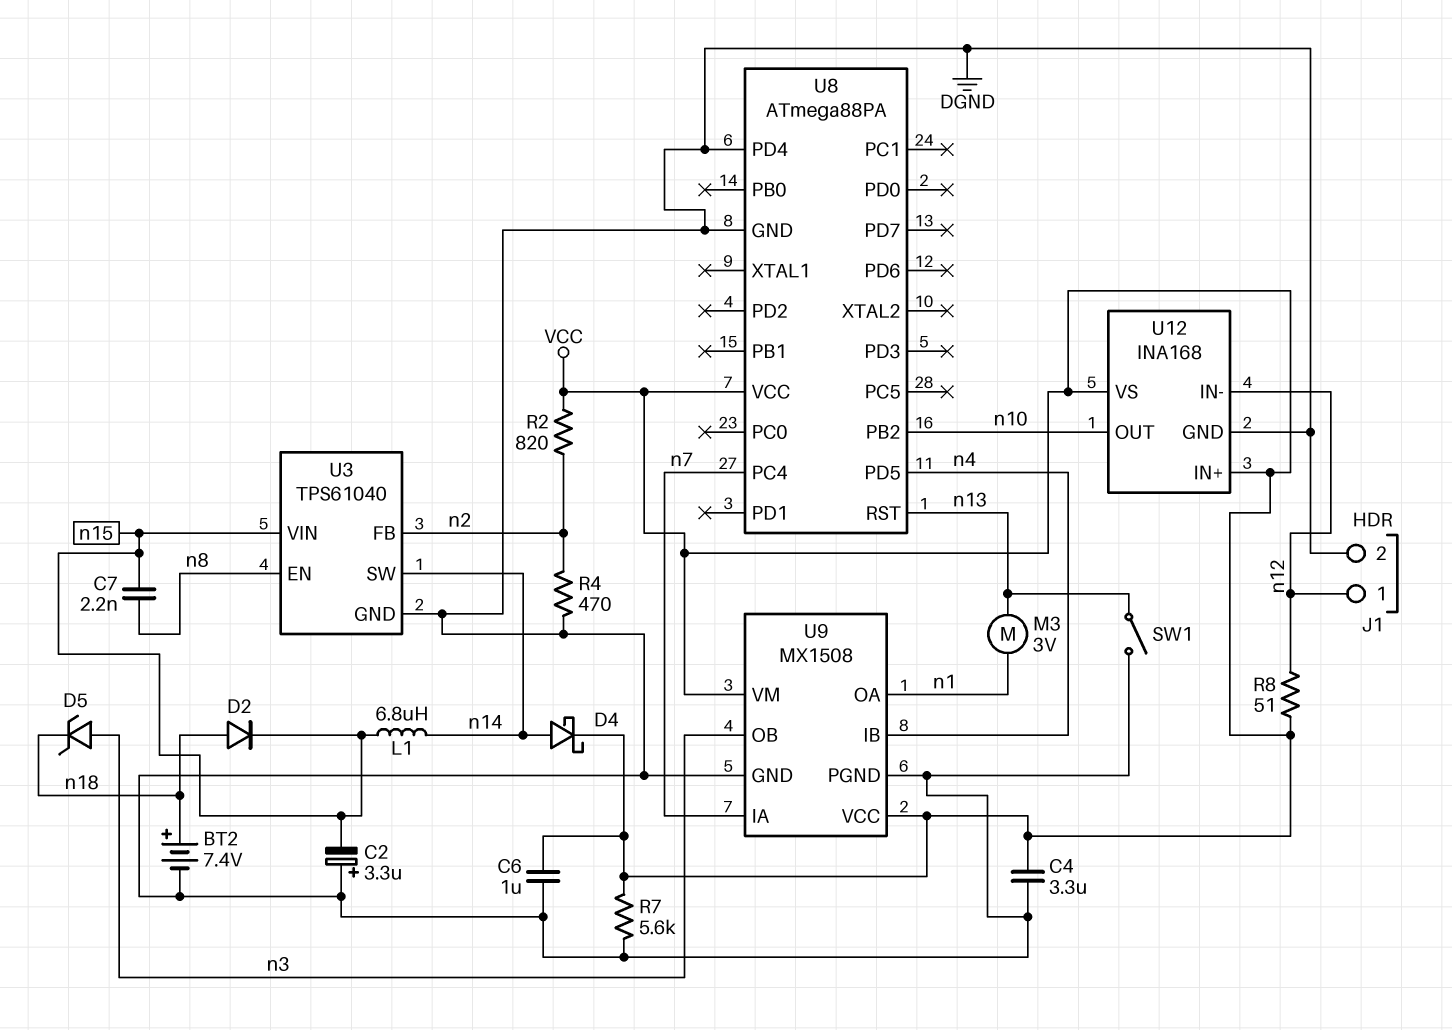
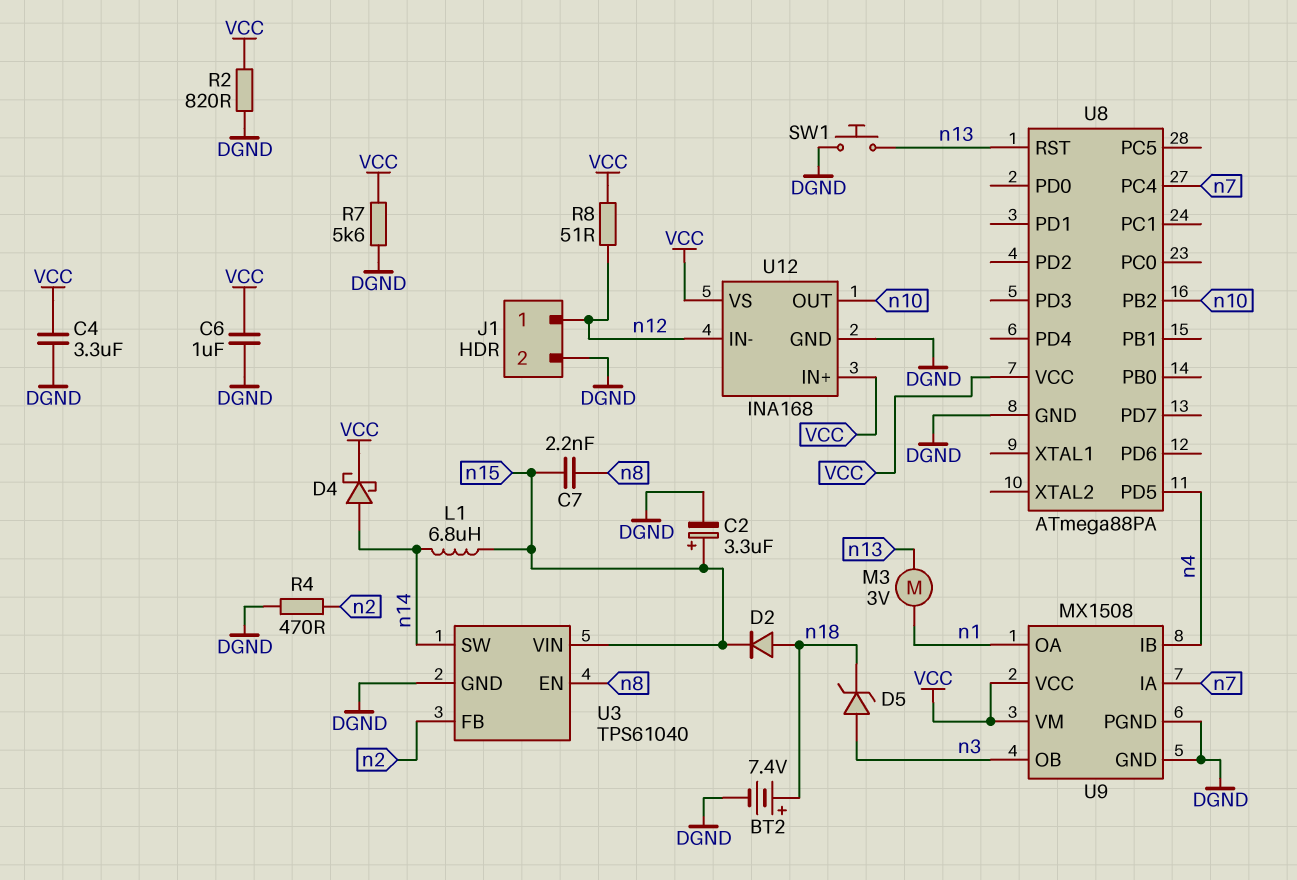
C2: 3.3uF (plus DGND, minus n15) -> 3.3uF (plus n15, minus DGND)
R2: 820 (VCC, n2) -> 820 (DGND, VCC)
SW1: switch (DGND, n13) -> button (DGND, n13)
U8 pin PD4: DGND -> none

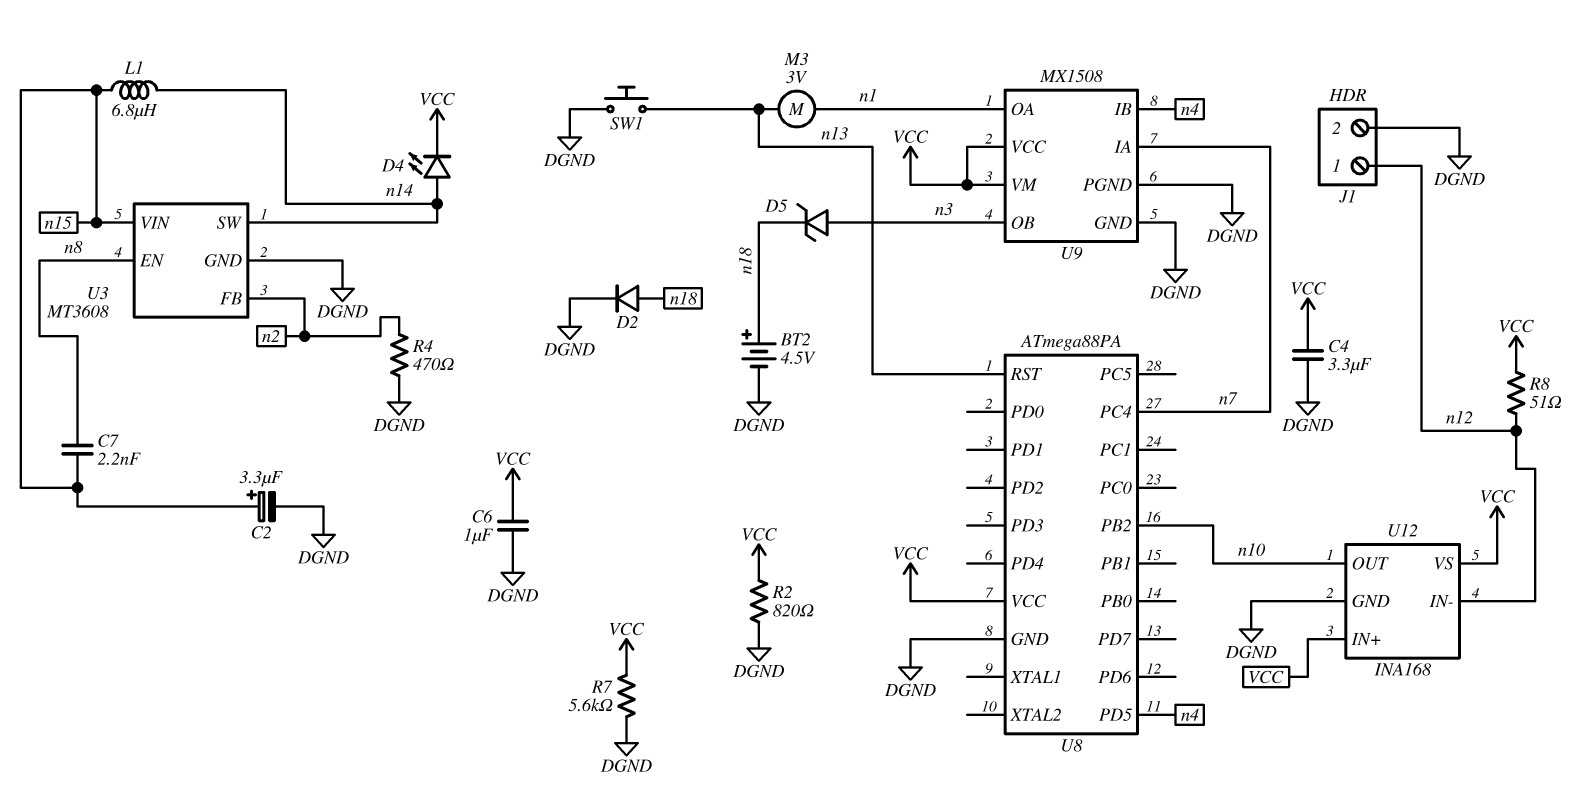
BT2: 7.4V (plus n18, minus DGND) -> 4.5V (plus n18, minus DGND)
D2: diode (A n18, K n15) -> diode (A n18, K DGND)
D4: schottky (A n14, K VCC) -> LED (A n14, K VCC)
U3: TPS61040 -> MT3608

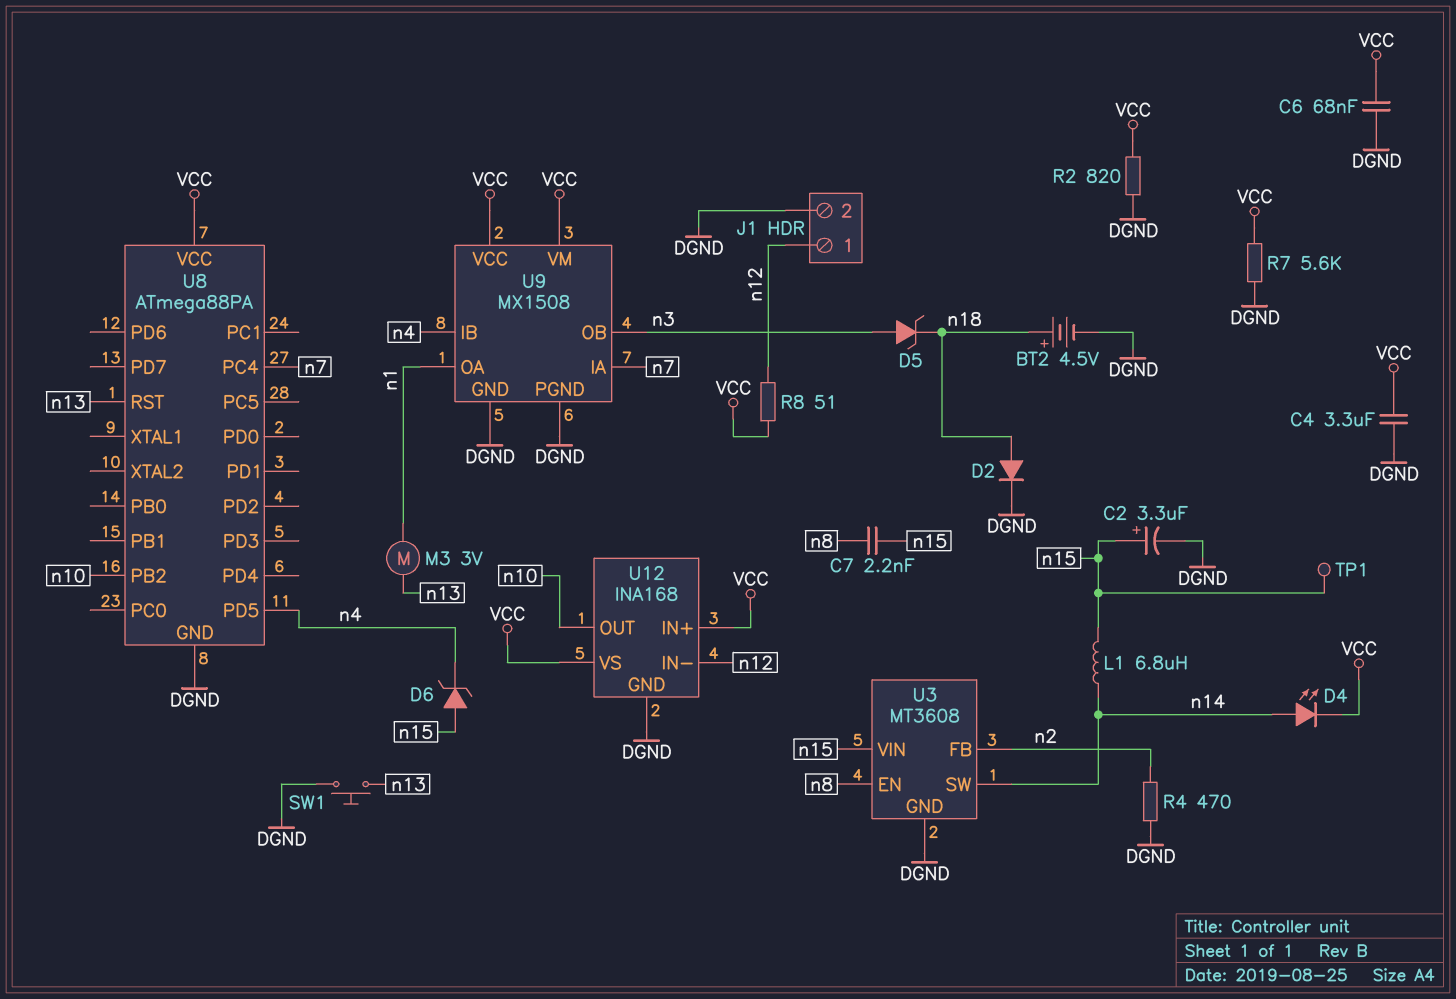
C6: 1uF (DGND, VCC) -> 68nF (DGND, VCC)
D6: none -> zener (A n15, K n4)
TP1: none -> test point (n15)

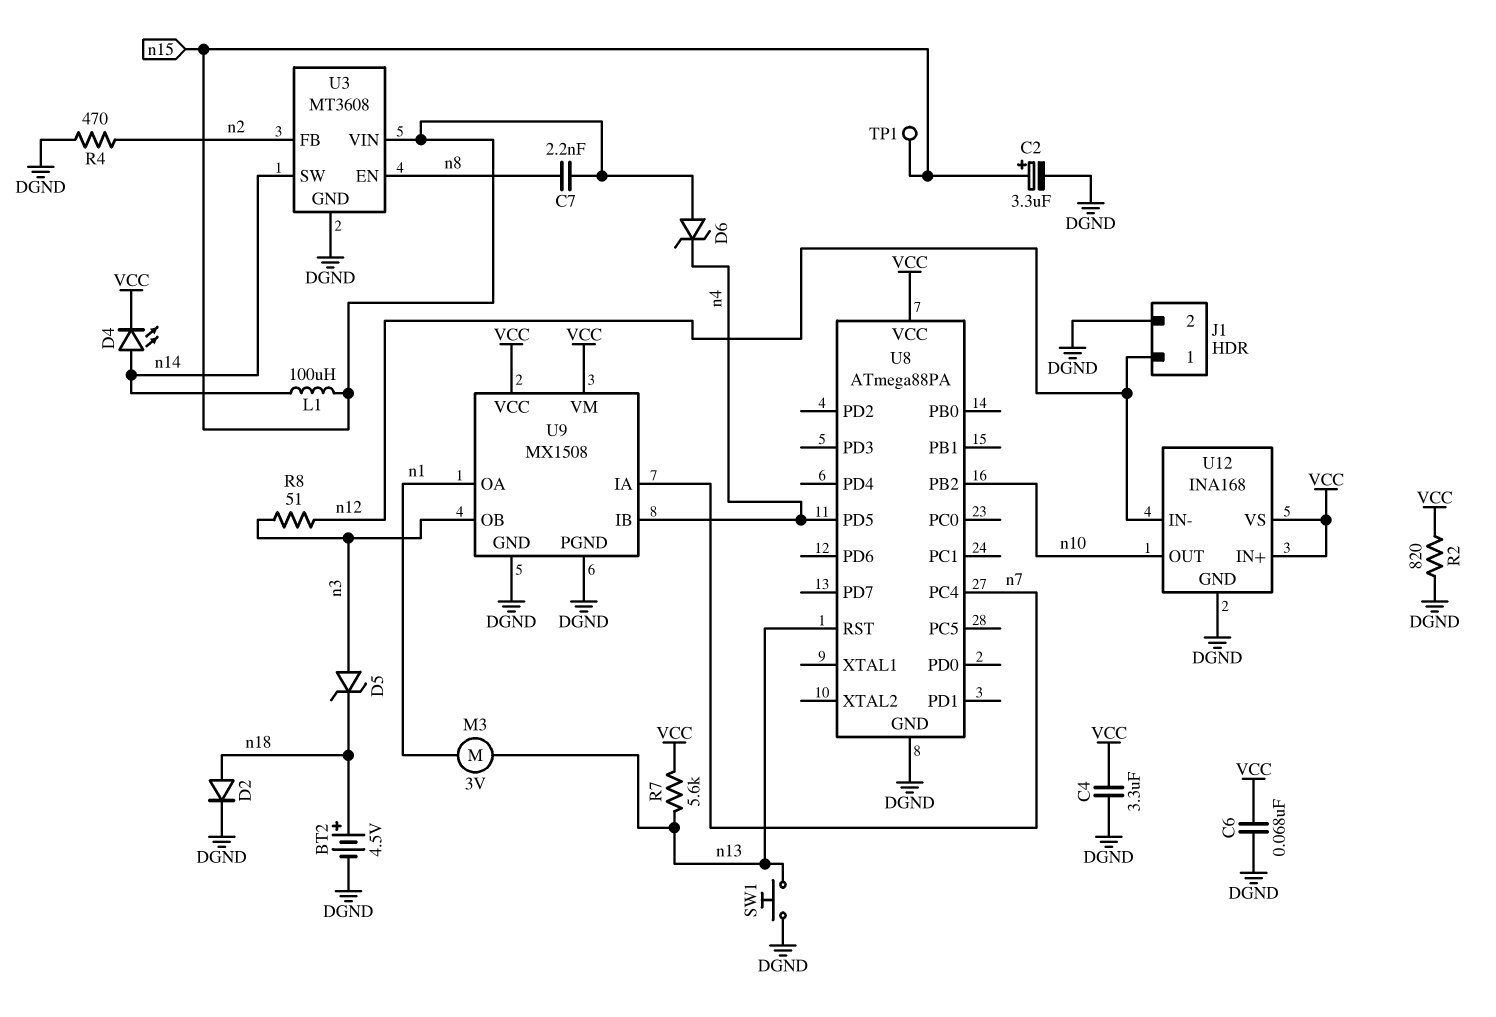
L1: 6.8uH (n14, n15) -> 100uH (n14, n15)
R7: 5.6k (DGND, VCC) -> 5.6k (VCC, n13)
R8: 51 (VCC, n12) -> 51 (n3, n12)

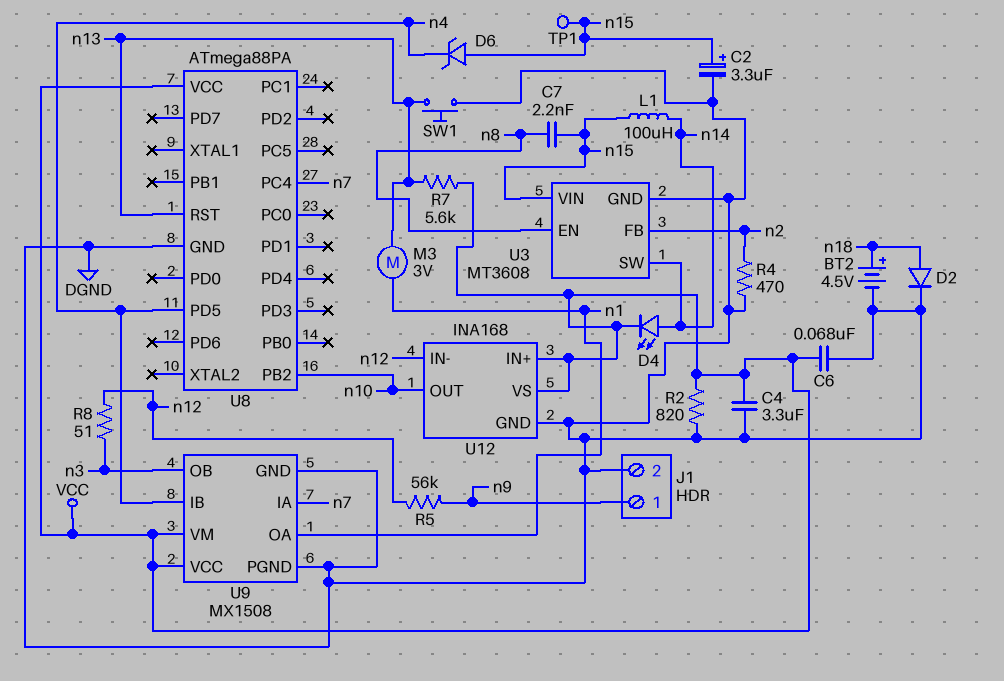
D5: zener (A n3, K n18) -> none
J1 pin 1: n12 -> n9
R5: none -> 56k (n9, n12)

